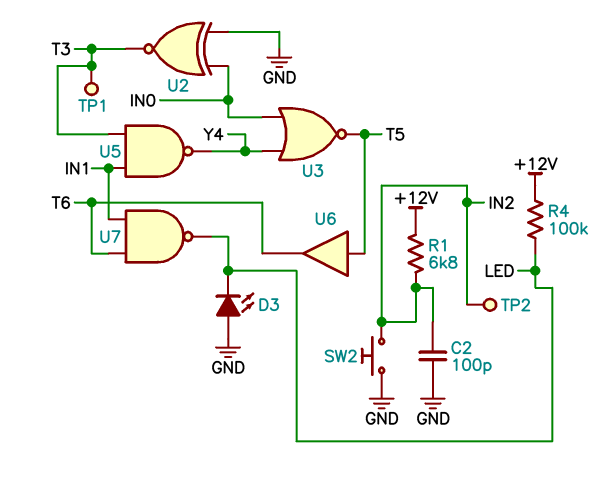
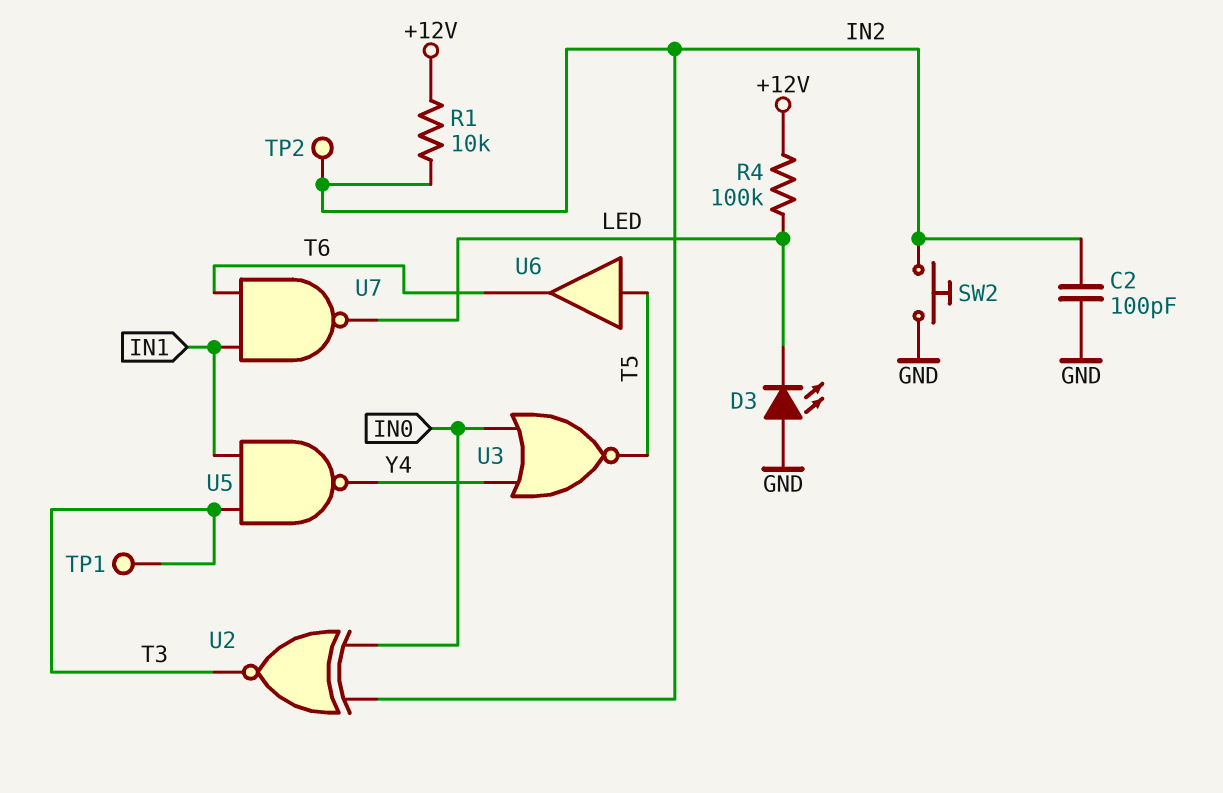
R1: 6.8k (+12V, IN2) -> 10k (+12V, IN2)
U2: XNOR (in GND, in IN0, out T3) -> XNOR (in IN0, in IN2, out T3)

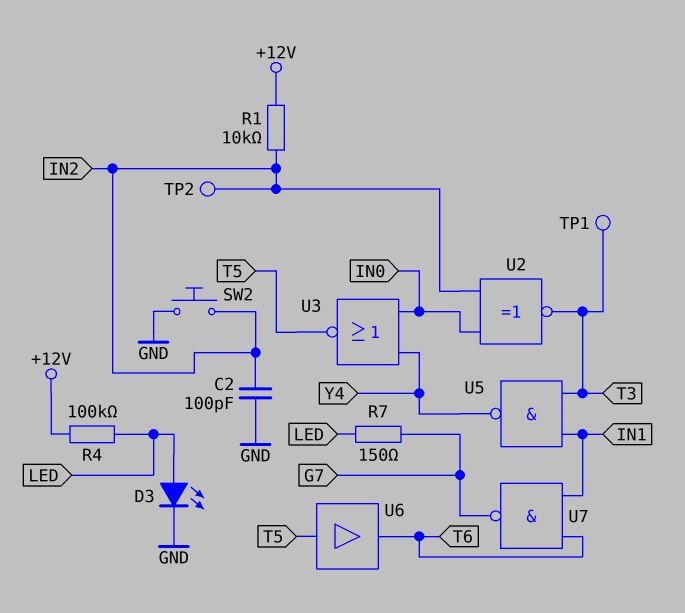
D3: LED (A GND, K LED) -> LED (A LED, K GND)
R7: none -> 150 (G7, LED)
U7: NAND (in IN1, in T6, out LED) -> NAND (in IN1, in T6, out G7)

